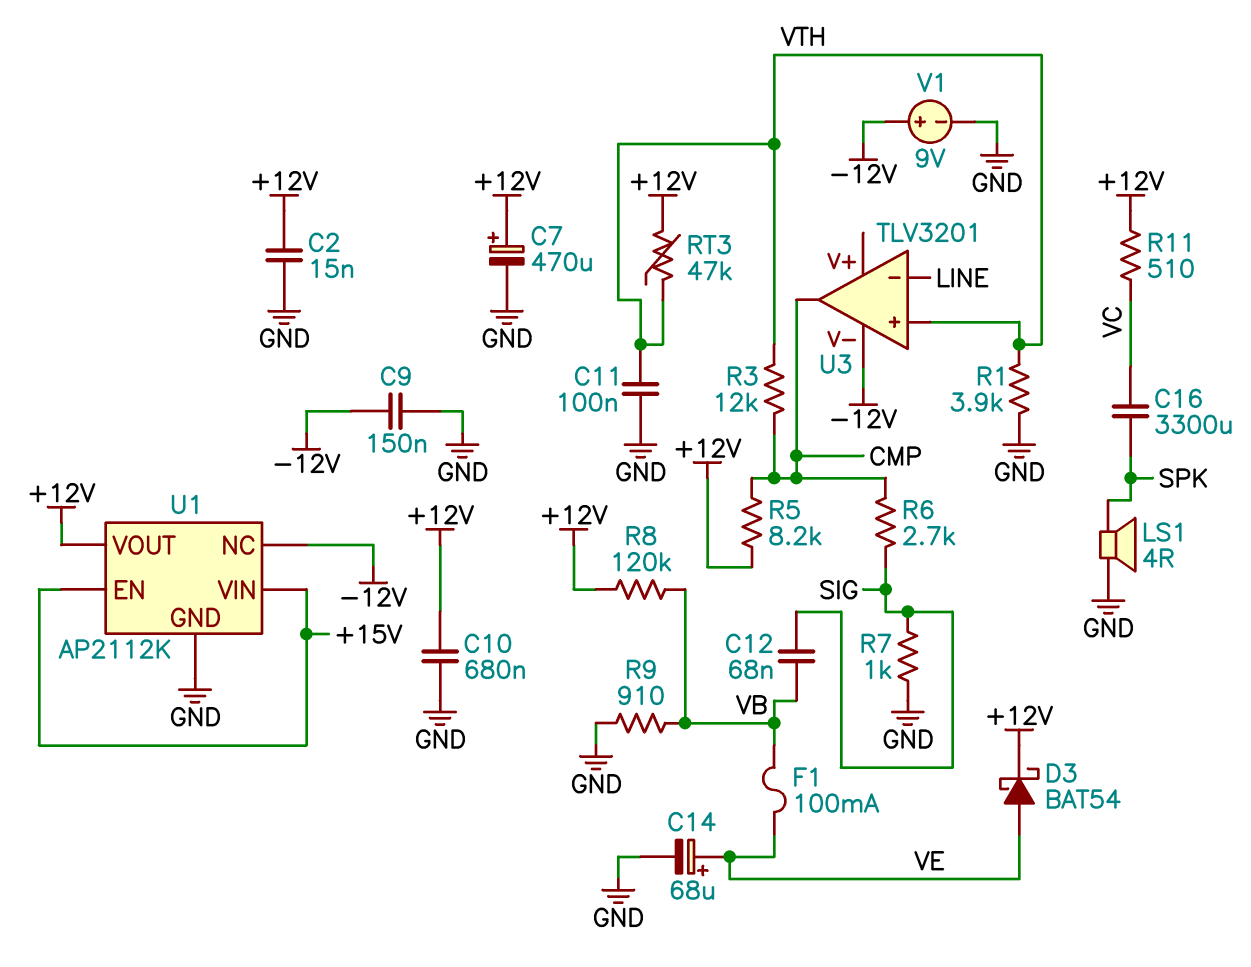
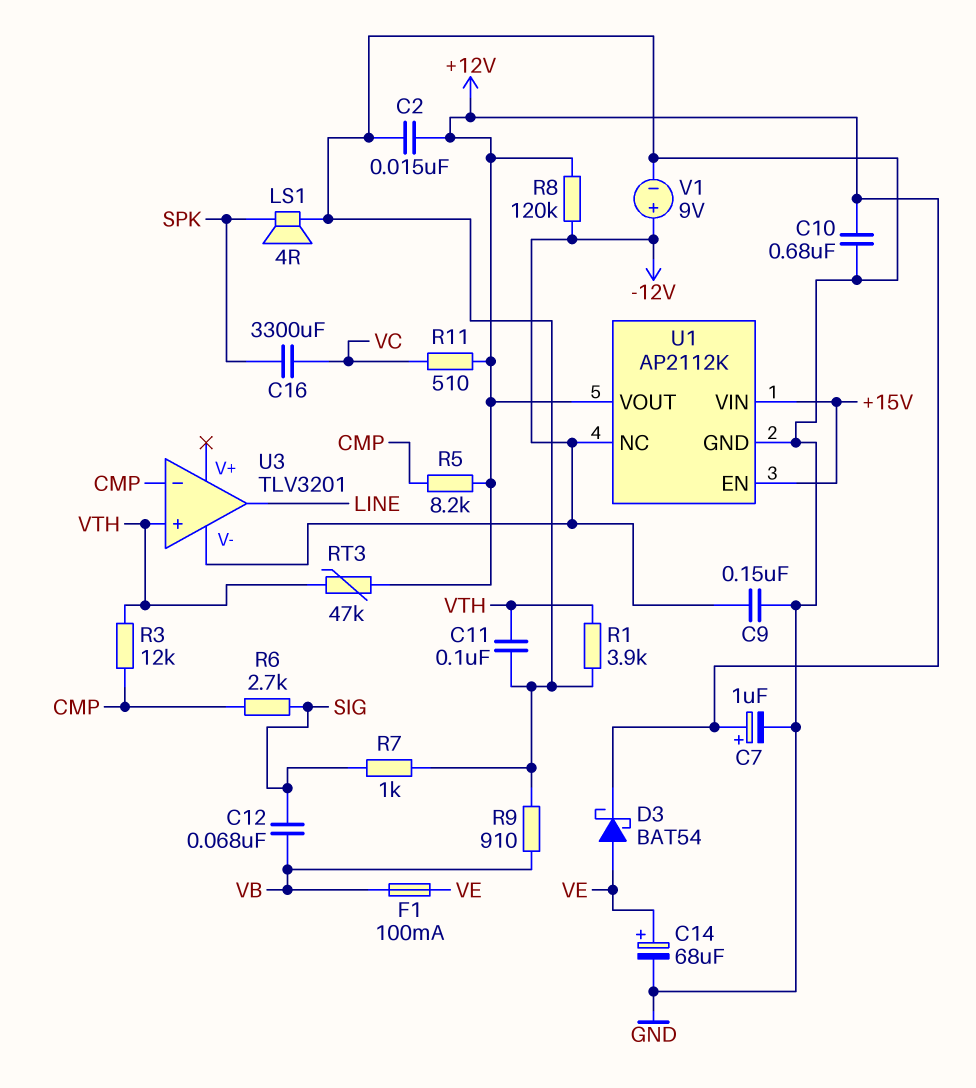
C7: 470uF (plus +12V, minus GND) -> 1uF (plus +12V, minus GND)
R8: 120k (+12V, VB) -> 120k (+12V, -12V)
U3 pin in-: LINE -> CMP
U3 pin out: CMP -> LINE

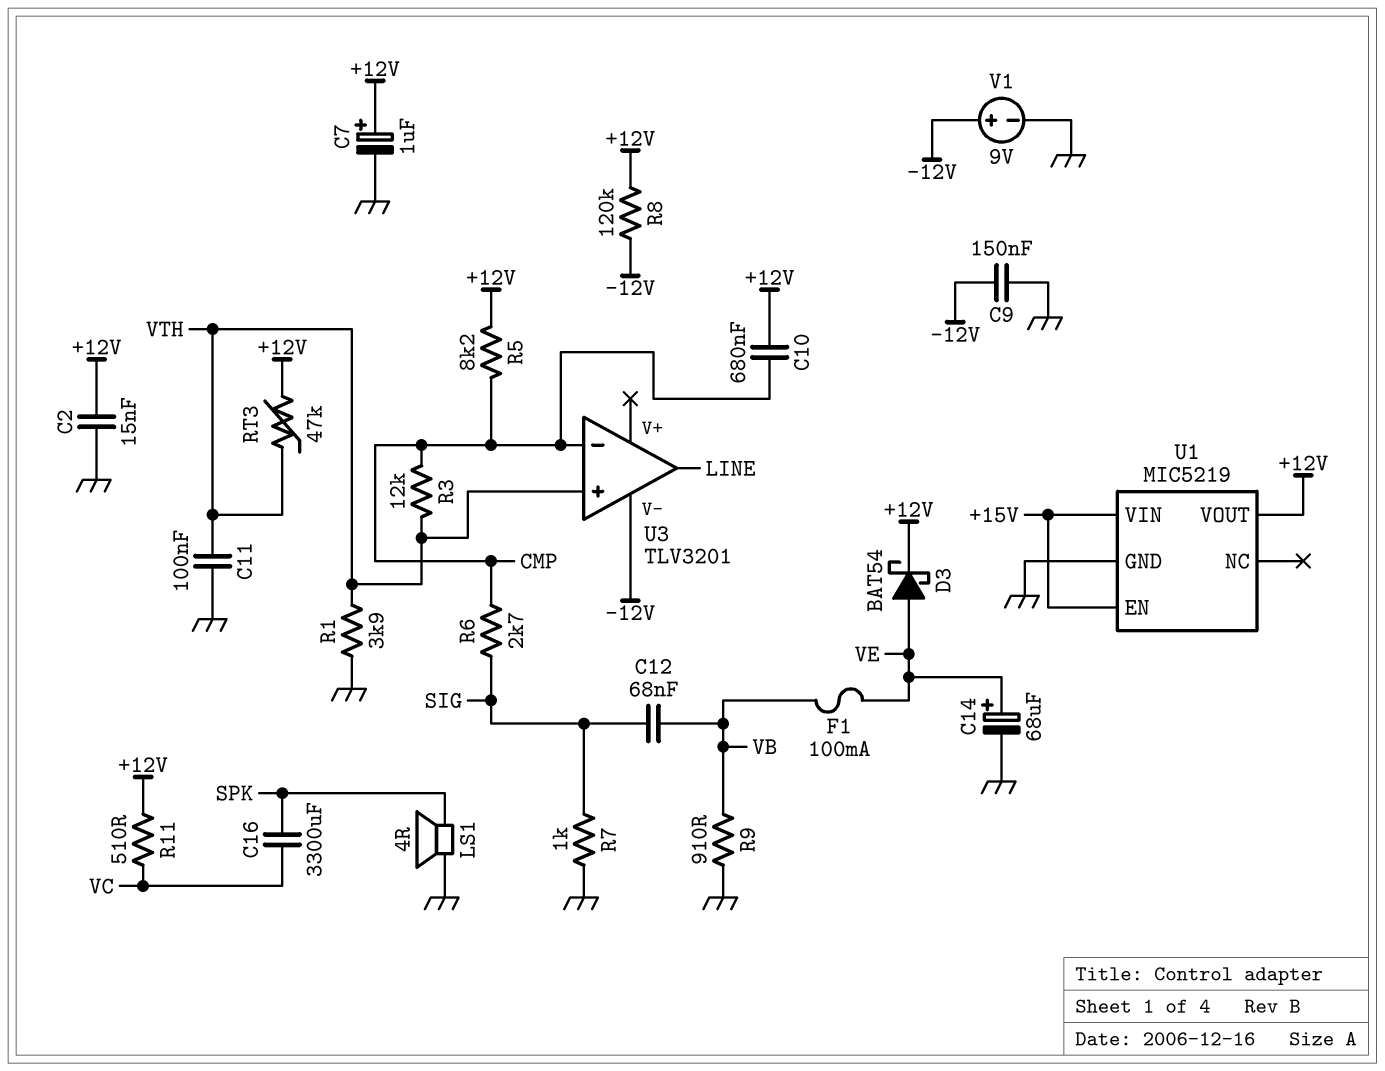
C10: 680nF (+12V, GND) -> 680nF (+12V, CMP)
U1: AP2112K -> MIC5219
U1 pin NC: -12V -> none

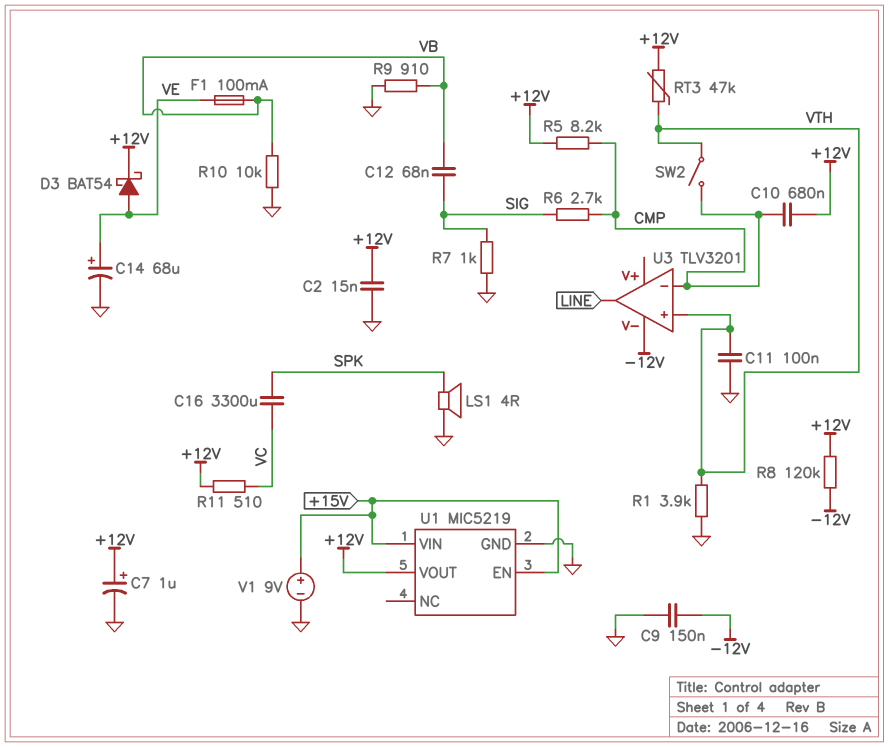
R3: 12k (CMP, VTH) -> none
R10: none -> 10k (GND, VB)
SW2: none -> switch (CMP, VTH)
V1: 9V (plus -12V, minus GND) -> 9V (plus +15V, minus GND)

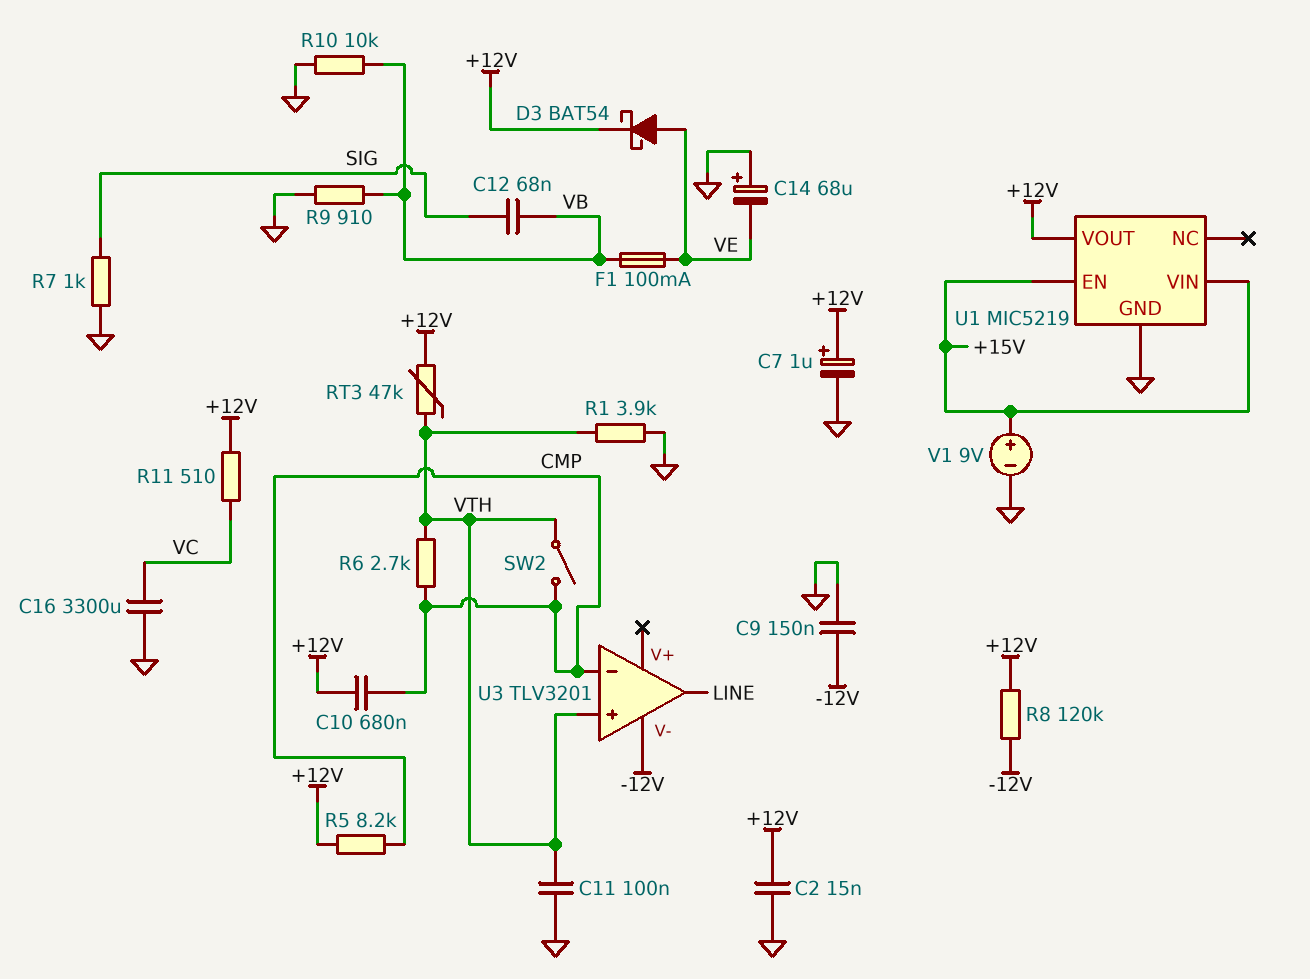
C14: 68uF (plus VE, minus GND) -> 68uF (plus GND, minus VE)
C16: 3300uF (SPK, VC) -> 3300uF (GND, VC)
LS1: speaker 4R (GND, SPK) -> none
R6: 2.7k (CMP, SIG) -> 2.7k (CMP, VTH)

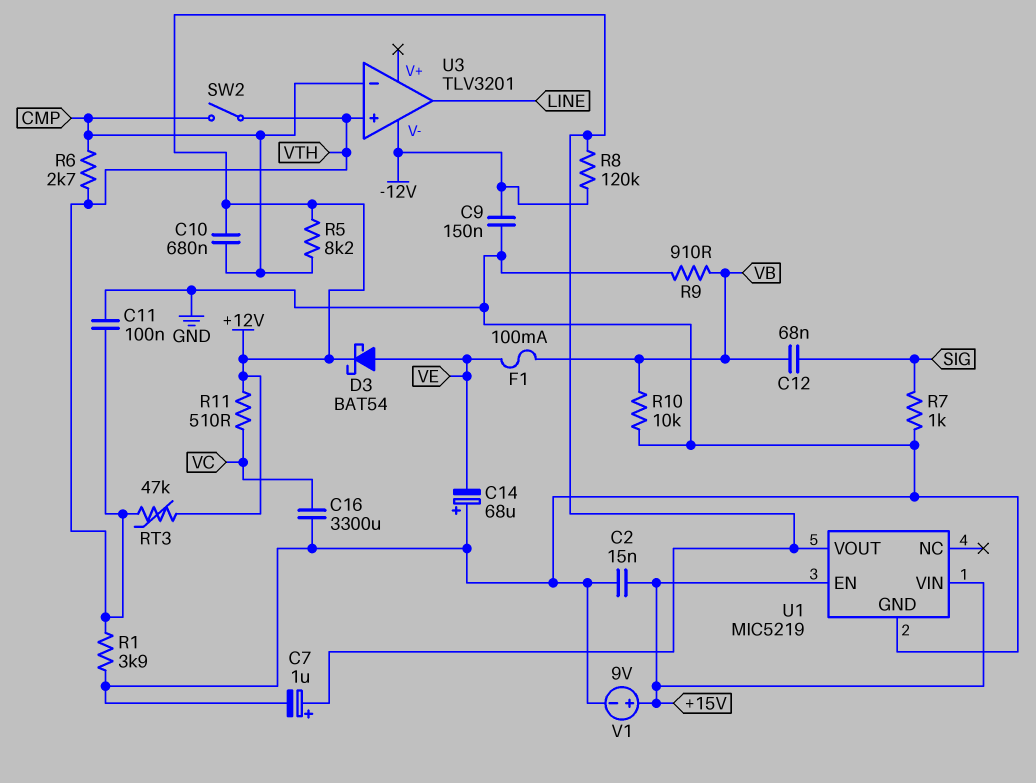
C2: 15nF (+12V, GND) -> 15nF (+15V, GND)

